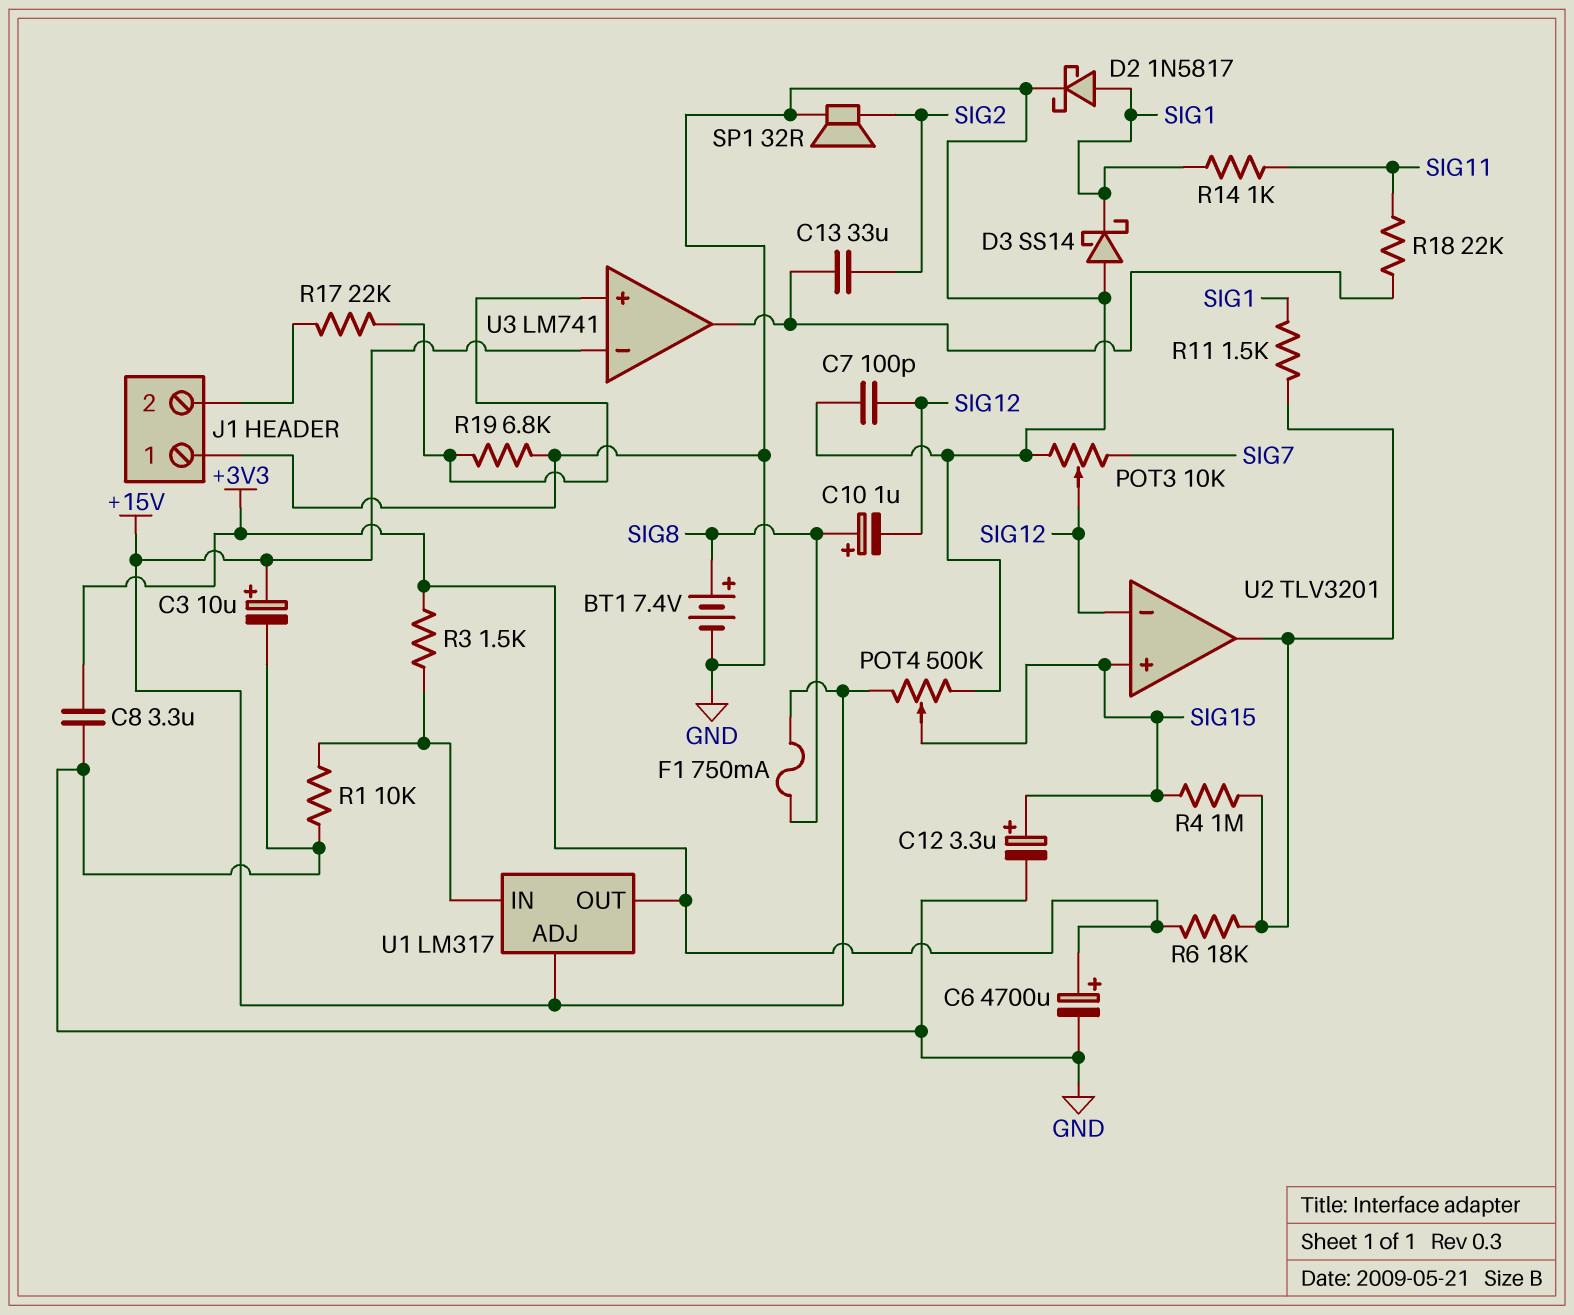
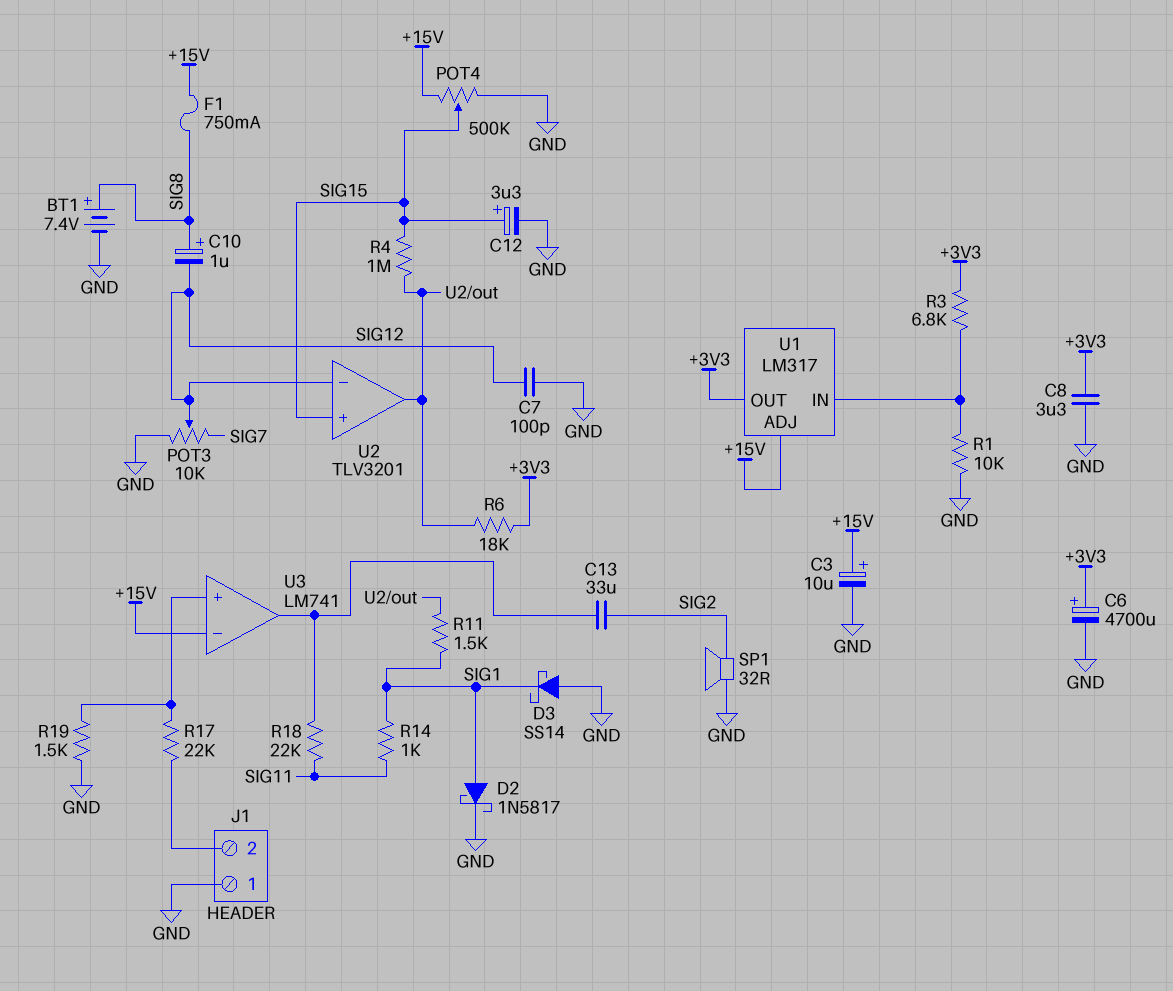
R3: 1.5k (+3V3, U1/IN) -> 6.8k (+3V3, U1/IN)
R19: 6.8k (GND, U3/in+) -> 1.5k (GND, U3/in+)

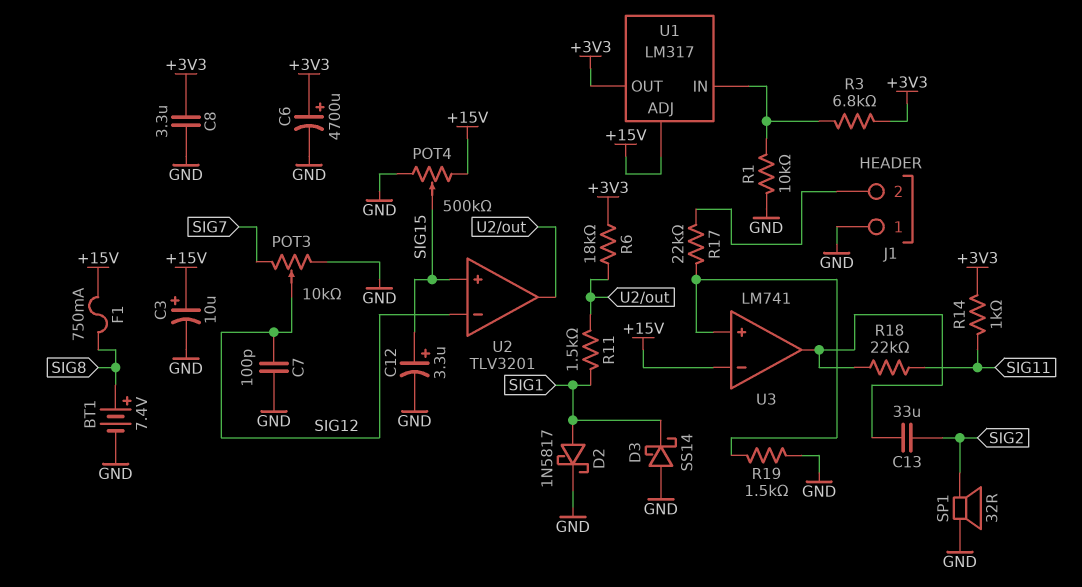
C10: 1uF (plus SIG8, minus SIG12) -> none
R4: 1M (SIG15, U2/out) -> none
R14: 1k (SIG1, SIG11) -> 1k (+3V3, SIG11)

